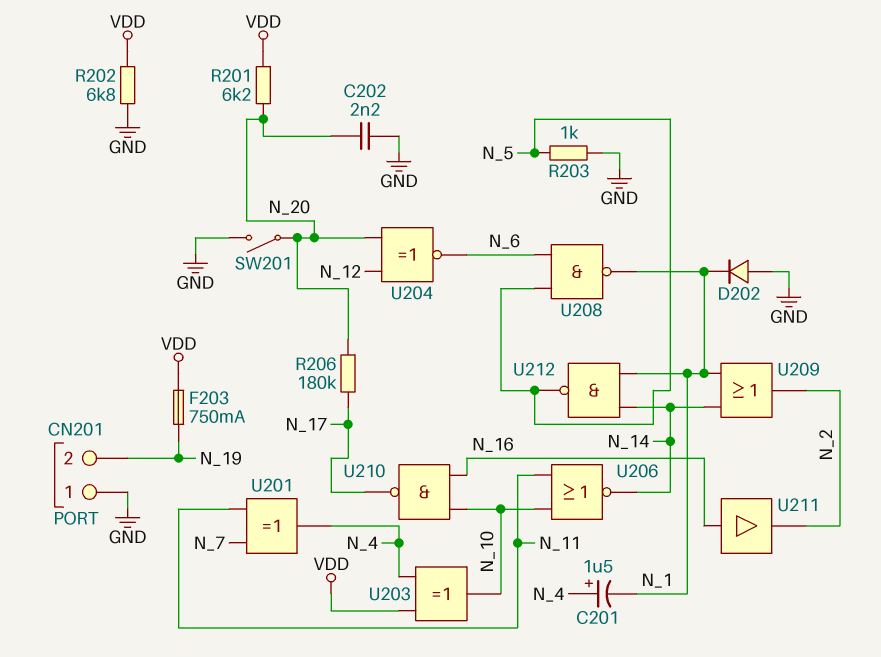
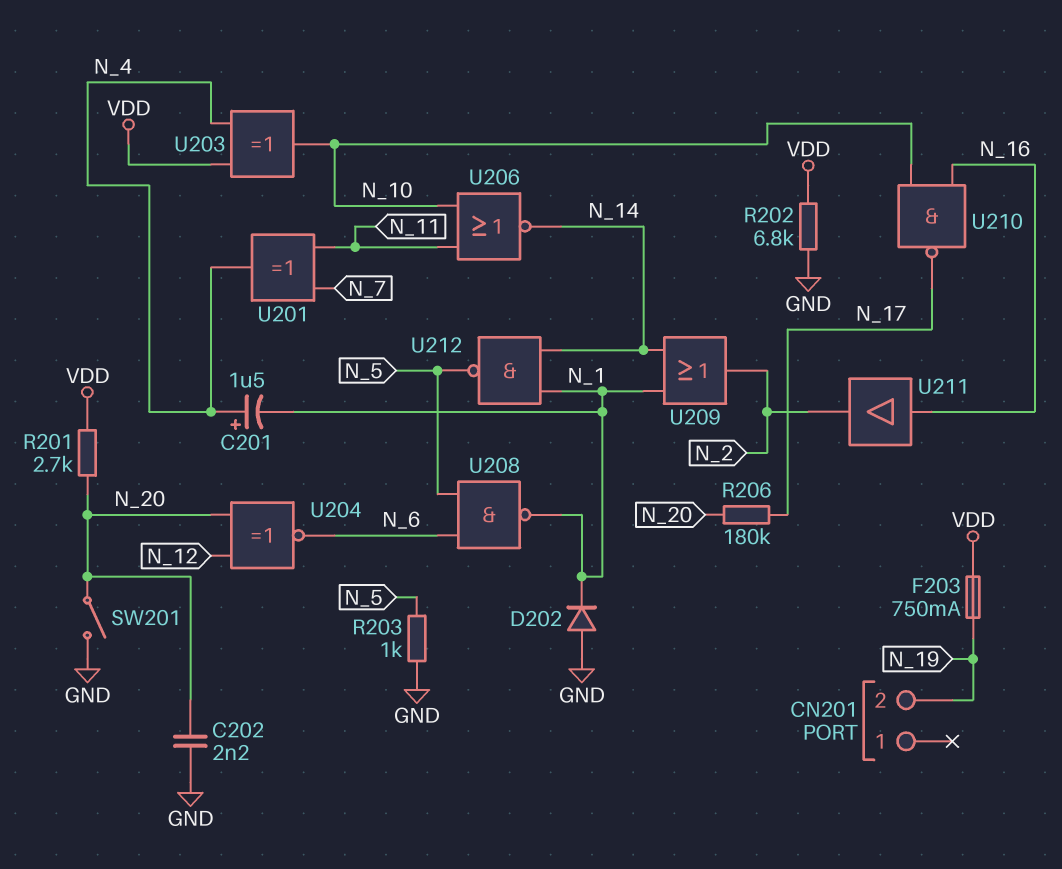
CN201 pin 1: GND -> none
R201: 6.2k (N_20, VDD) -> 2.7k (N_20, VDD)

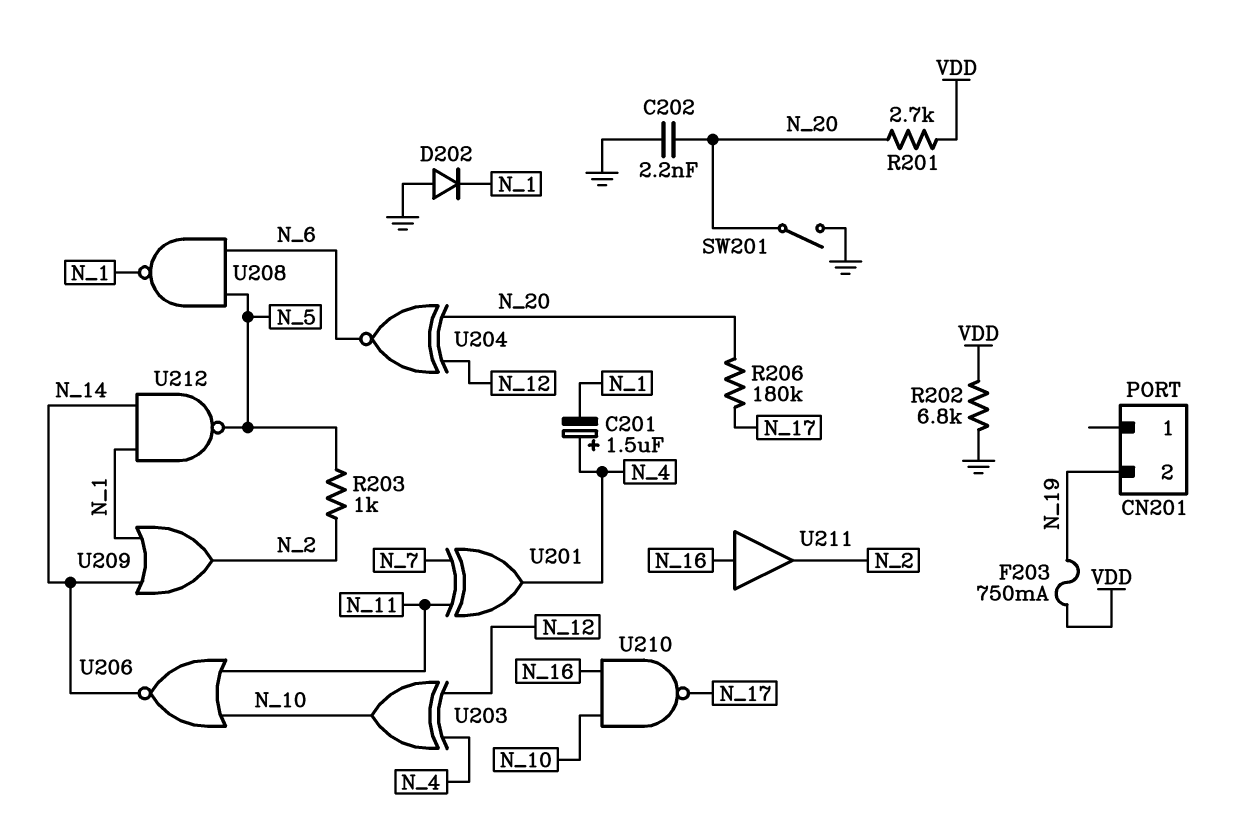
R203: 1k (GND, N_5) -> 1k (N_2, N_5)
U203: XOR (in N_4, in VDD, out N_10) -> XOR (in N_4, in N_12, out N_10)

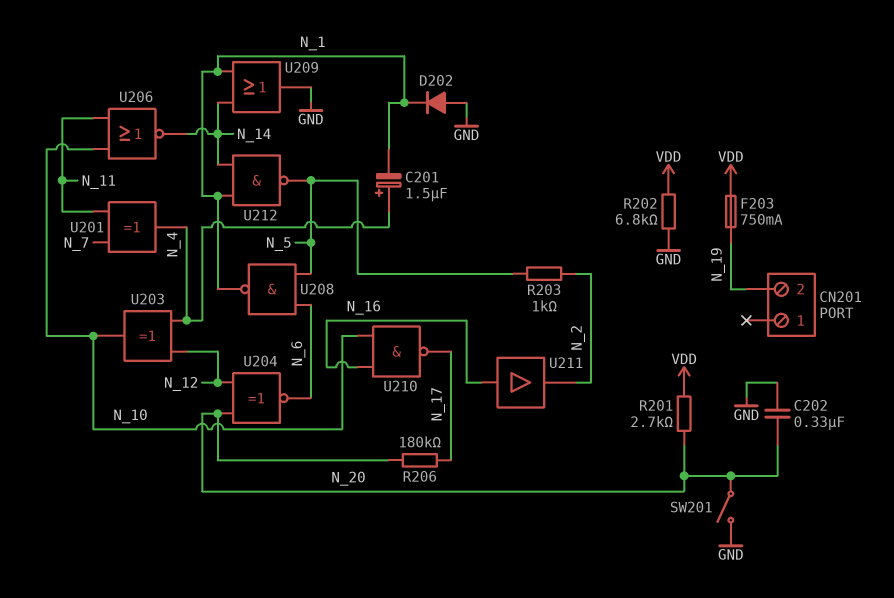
C202: 2.2nF (GND, N_20) -> 330nF (GND, N_20)
U209: OR (in N_1, in N_14, out N_2) -> OR (in N_1, in N_14, out GND)

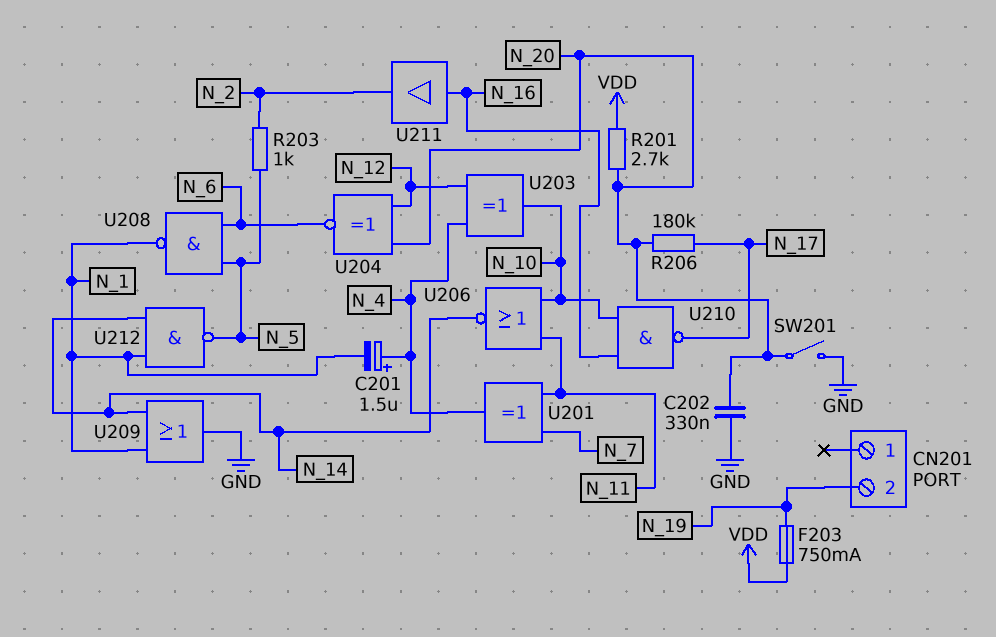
D202: diode (A GND, K N_1) -> none
R202: 6.8k (GND, VDD) -> none

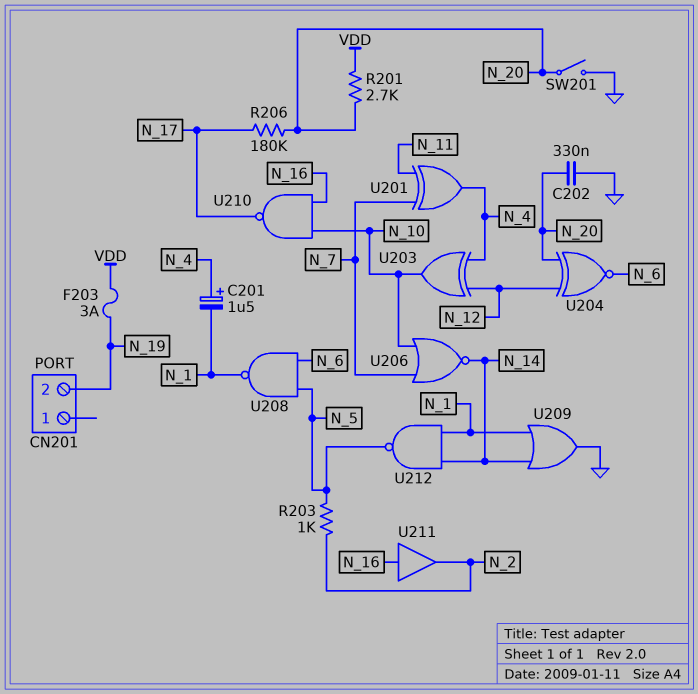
F203: 750mA (N_19, VDD) -> 3A (N_19, VDD)
U206: NOR (in N_10, in N_11, out N_14) -> NOR (in N_7, in N_10, out N_14)

